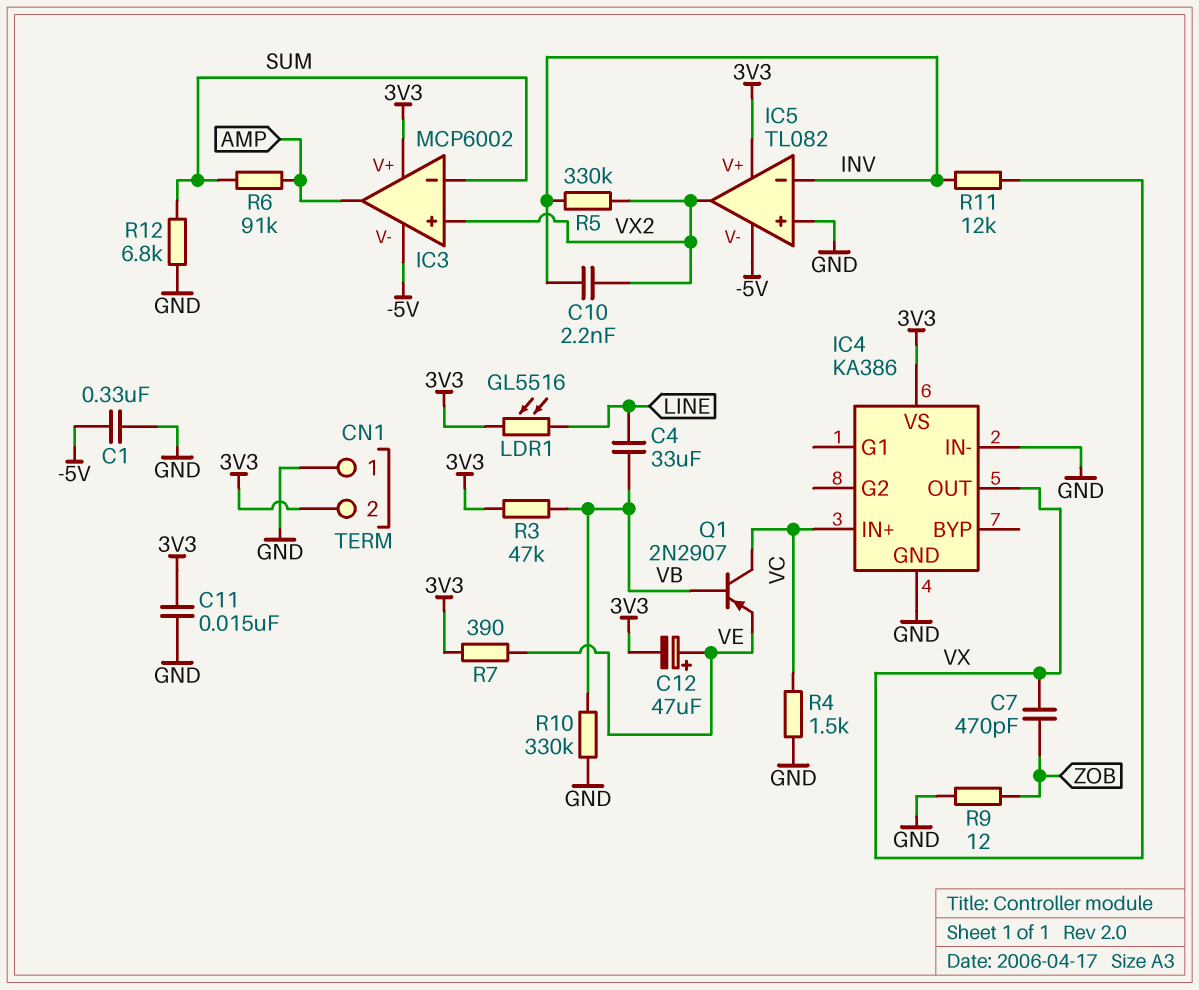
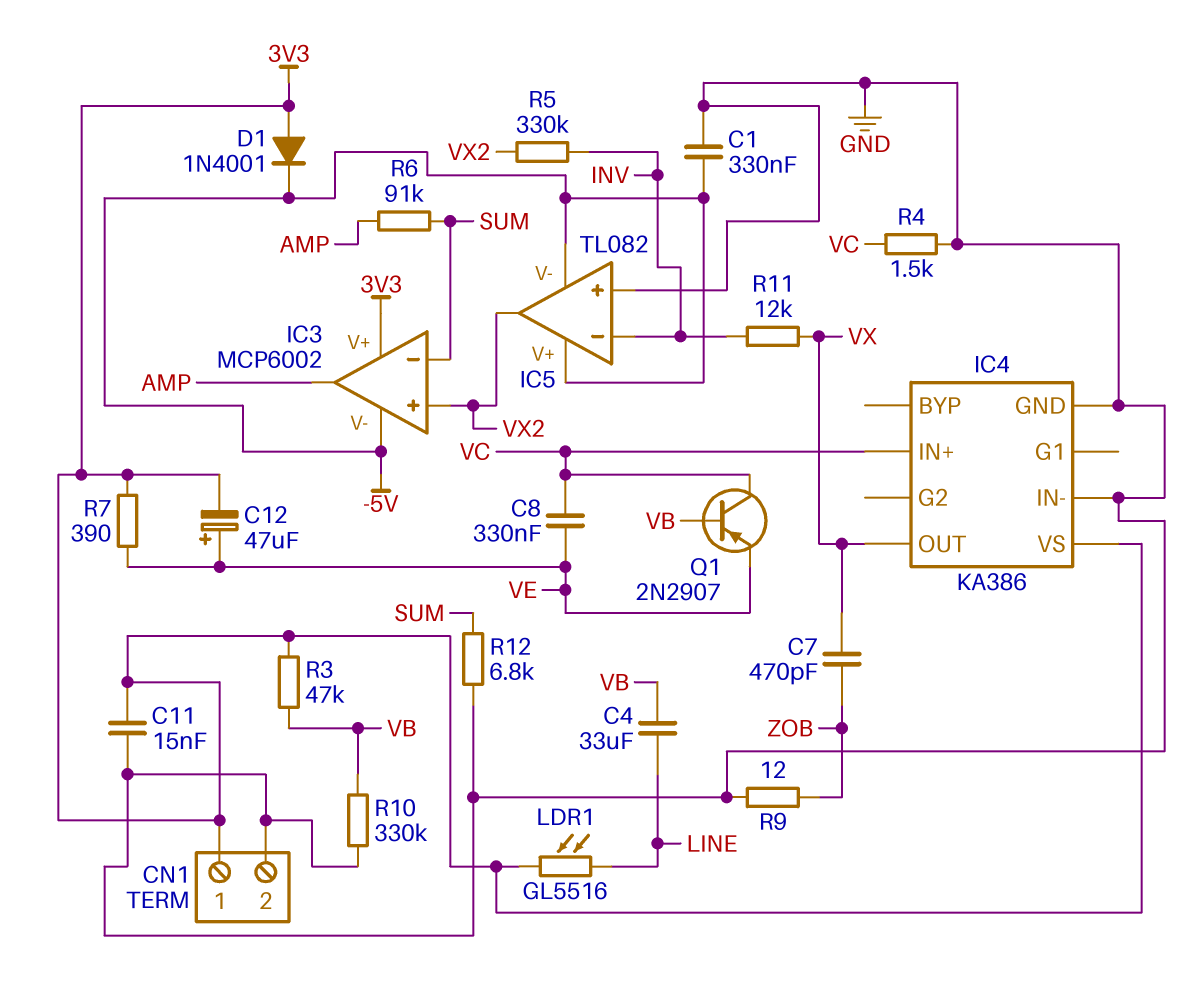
C8: none -> 330nF (VC, VE)
C10: 2.2nF (INV, VX2) -> none
CN1 pin 1: GND -> 3V3
CN1 pin 2: 3V3 -> GND
D1: none -> diode 1N4001 (A 3V3, K -5V)
IC5 pin V+: 3V3 -> -5V

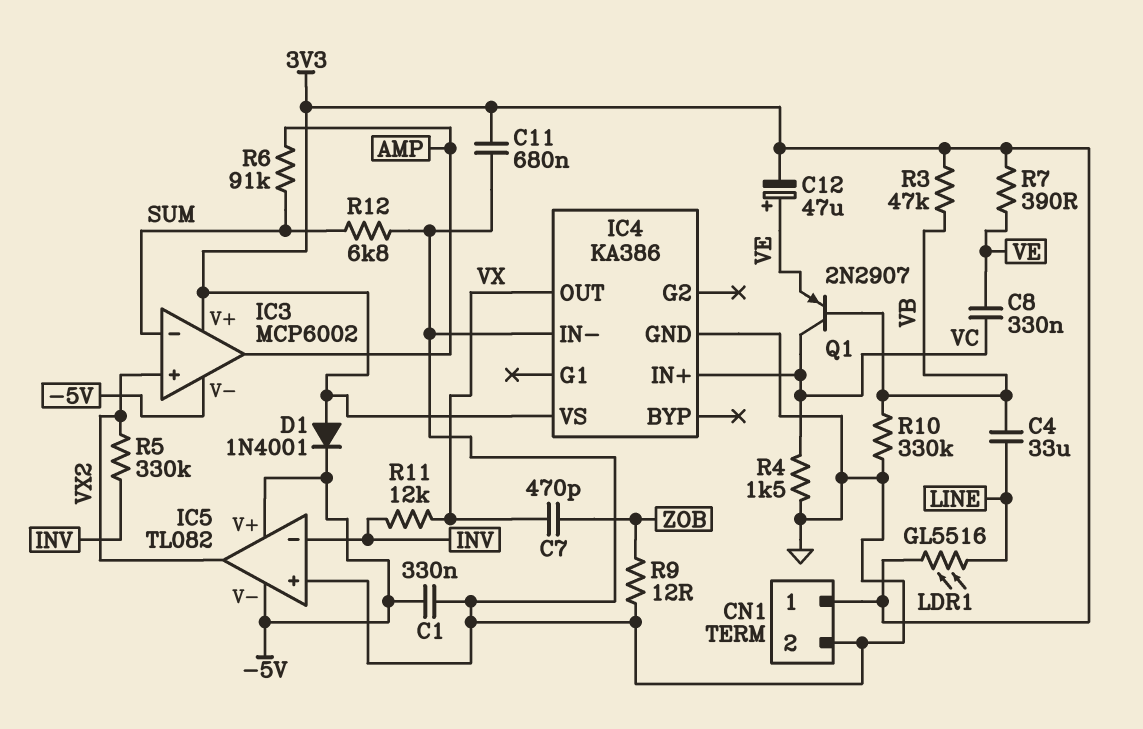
C11: 15nF (3V3, GND) -> 680nF (3V3, GND)

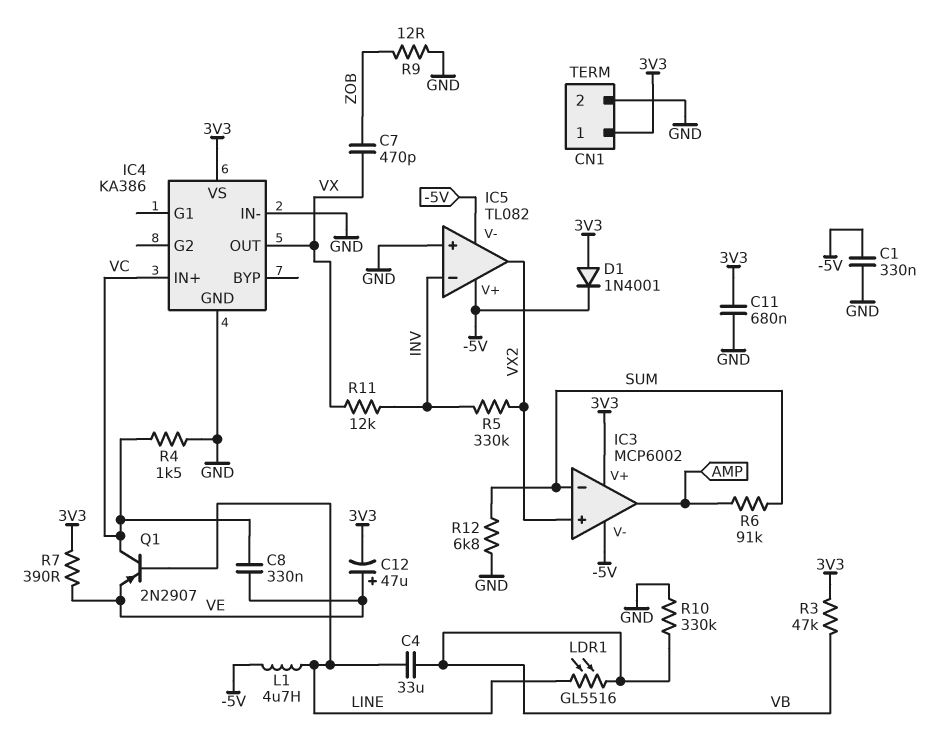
L1: none -> 4.7uH (-5V, LINE)
LDR1: GL5516 (3V3, LINE) -> GL5516 (LINE, VB)
Q1: PNP 2N2907 (B VB, C VC, E VE) -> PNP 2N2907 (B LINE, C VC, E VE)

